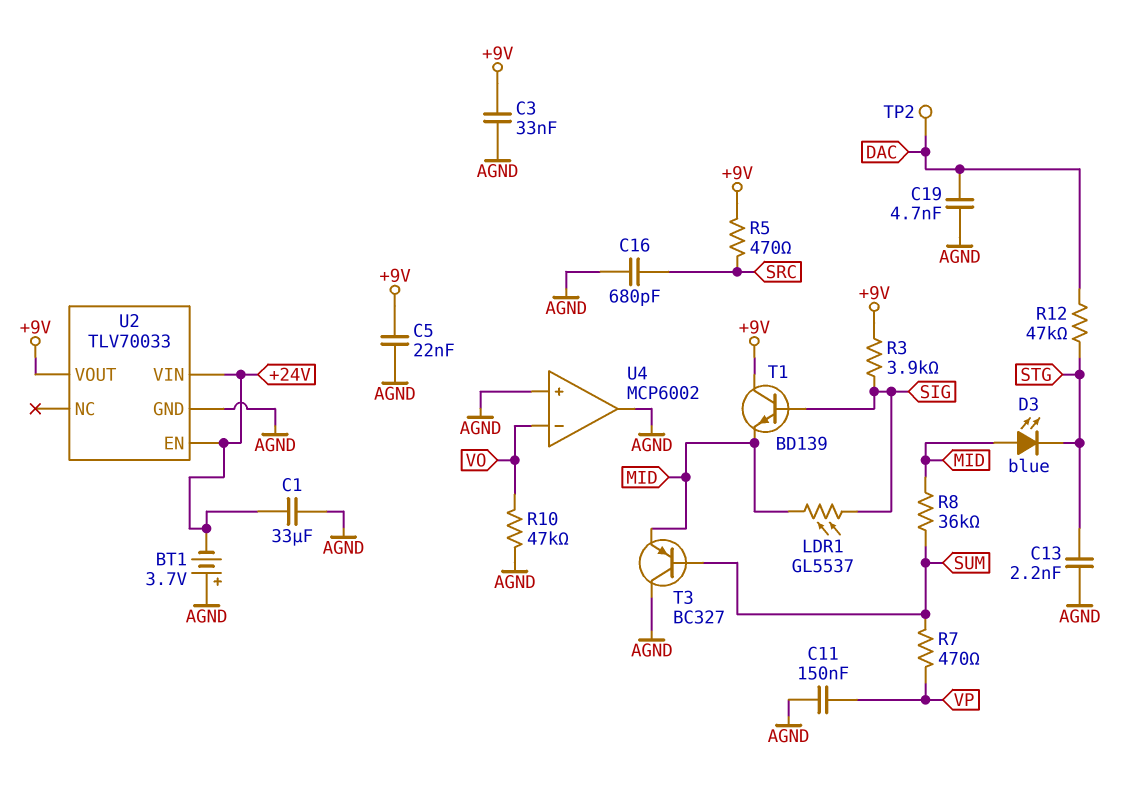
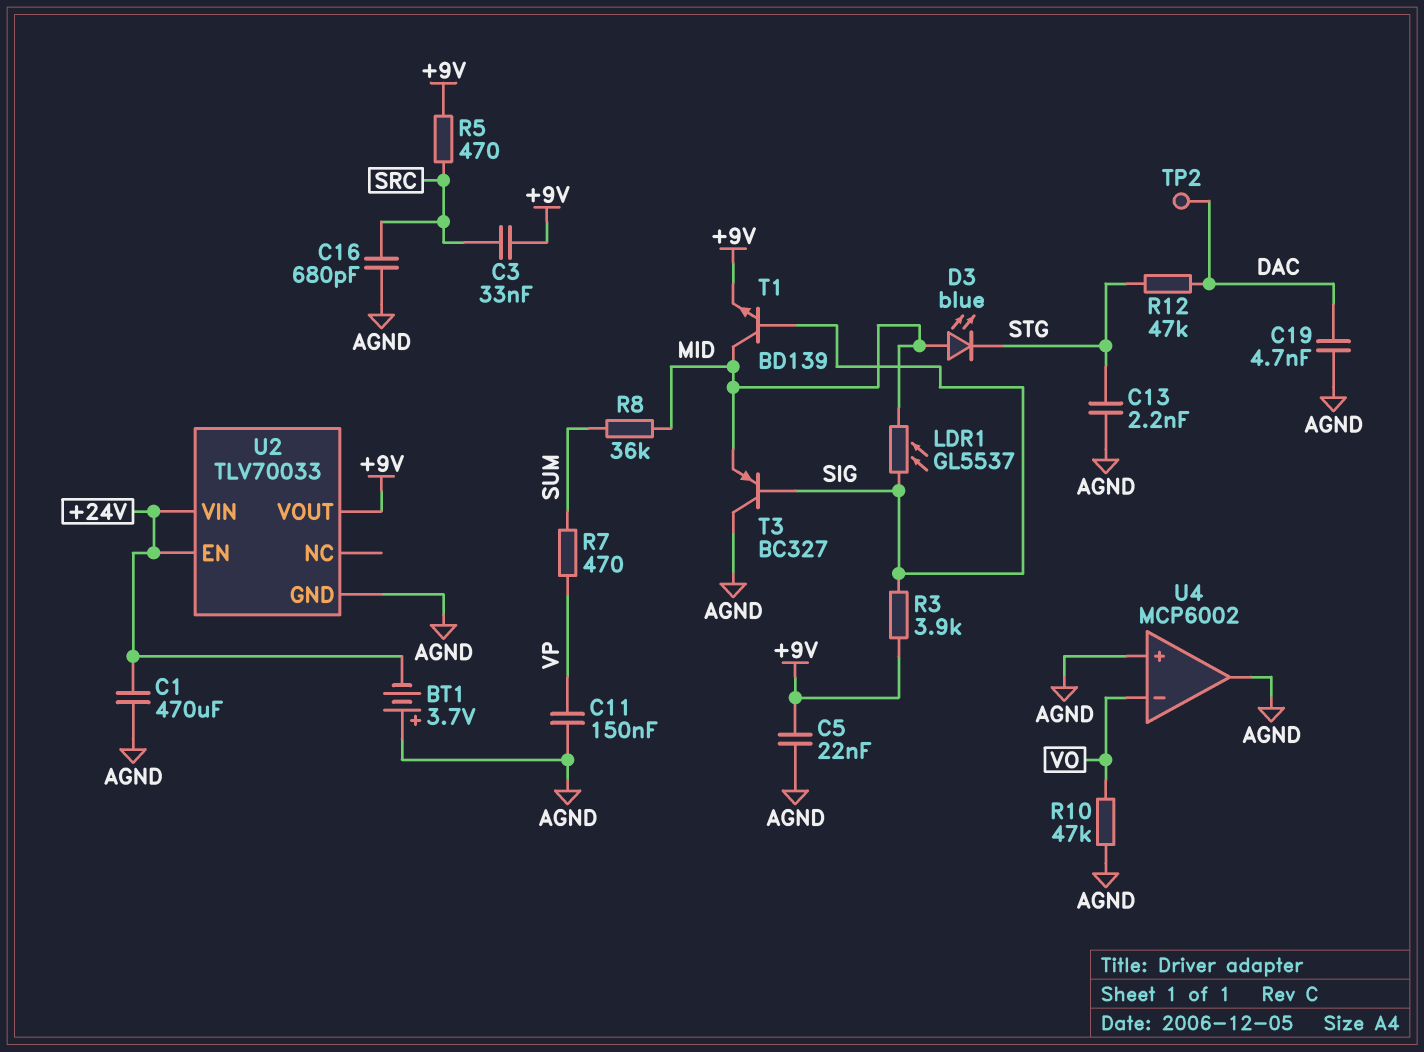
C1: 33uF (+24V, AGND) -> 470uF (+24V, AGND)
C3: 33nF (+9V, AGND) -> 33nF (+9V, SRC)
T1: NPN BD139 (B SIG, C +9V, E MID) -> NPN BD139 (B SIG, C MID, E +9V)
T3: PNP BC327 (B SUM, C AGND, E MID) -> PNP BC327 (B SIG, C AGND, E MID)

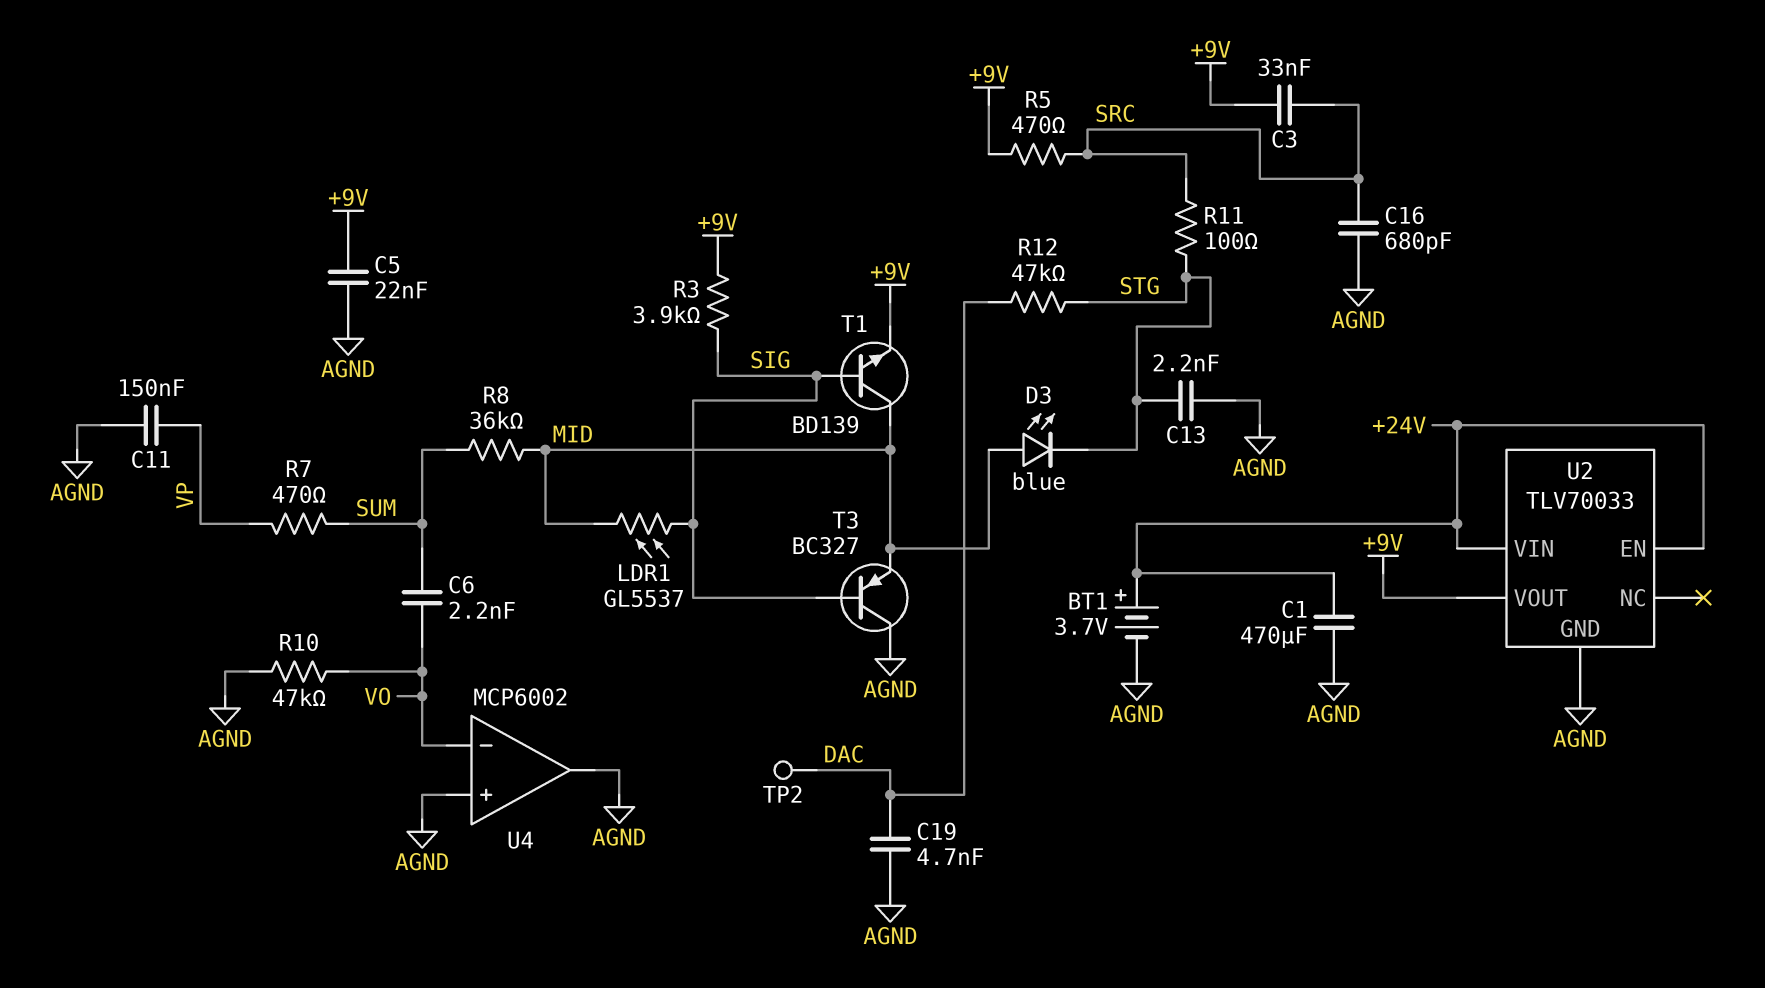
BT1: 3.7V (plus AGND, minus +24V) -> 3.7V (plus +24V, minus AGND)
C6: none -> 2.2nF (SUM, VO)
R11: none -> 100 (SRC, STG)

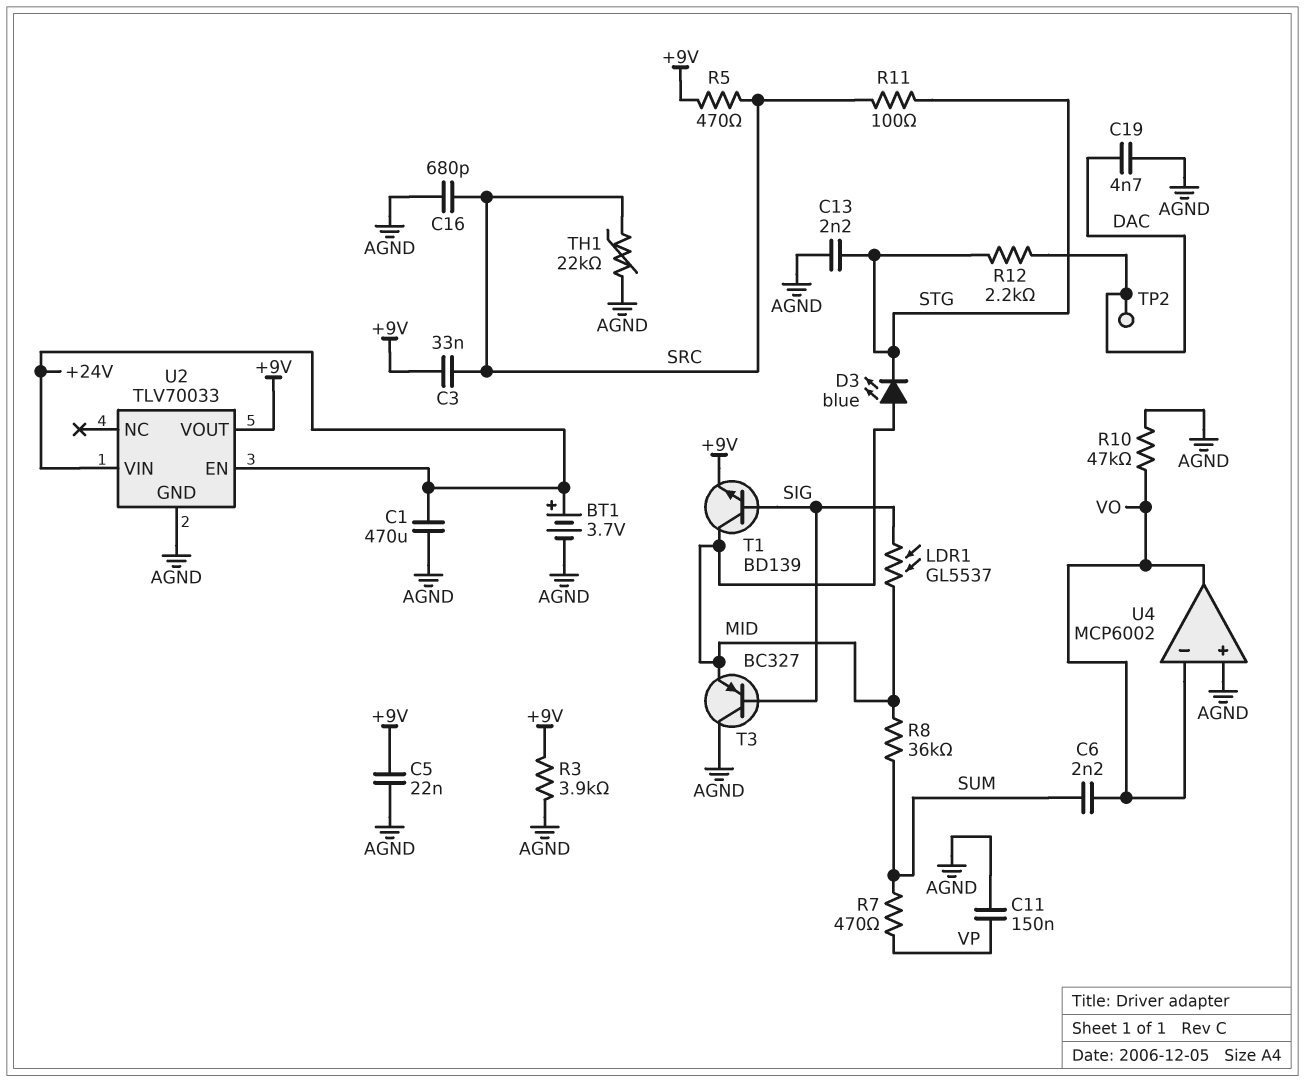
R3: 3.9k (+9V, SIG) -> 3.9k (+9V, AGND)
R12: 47k (DAC, STG) -> 2.2k (DAC, STG)
TH1: none -> 22k (AGND, SRC)
U4 pin out: AGND -> VO

